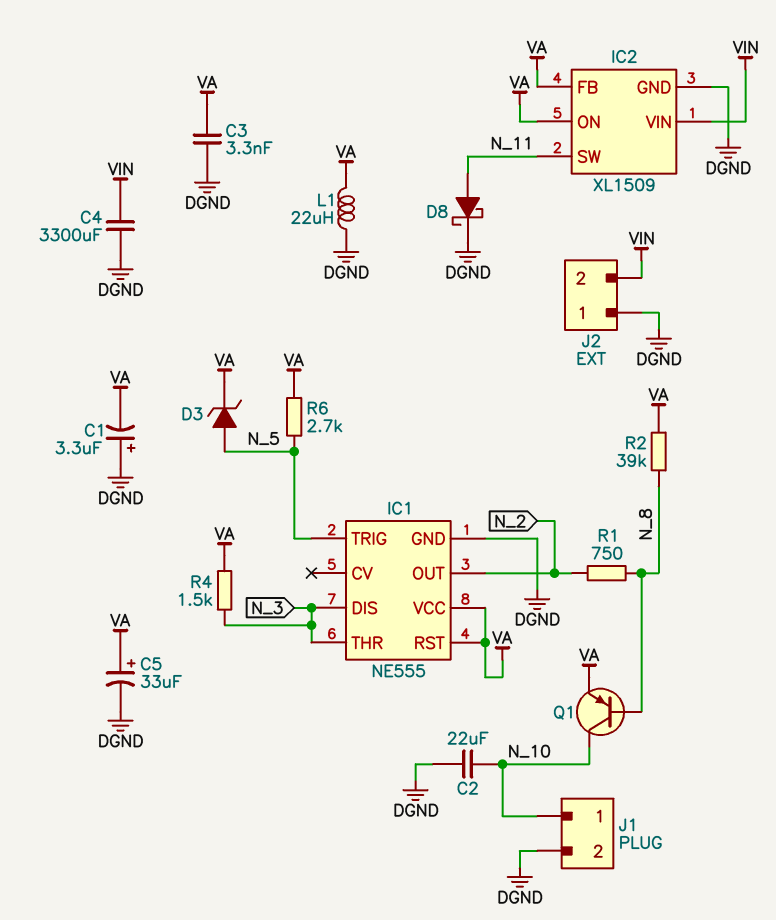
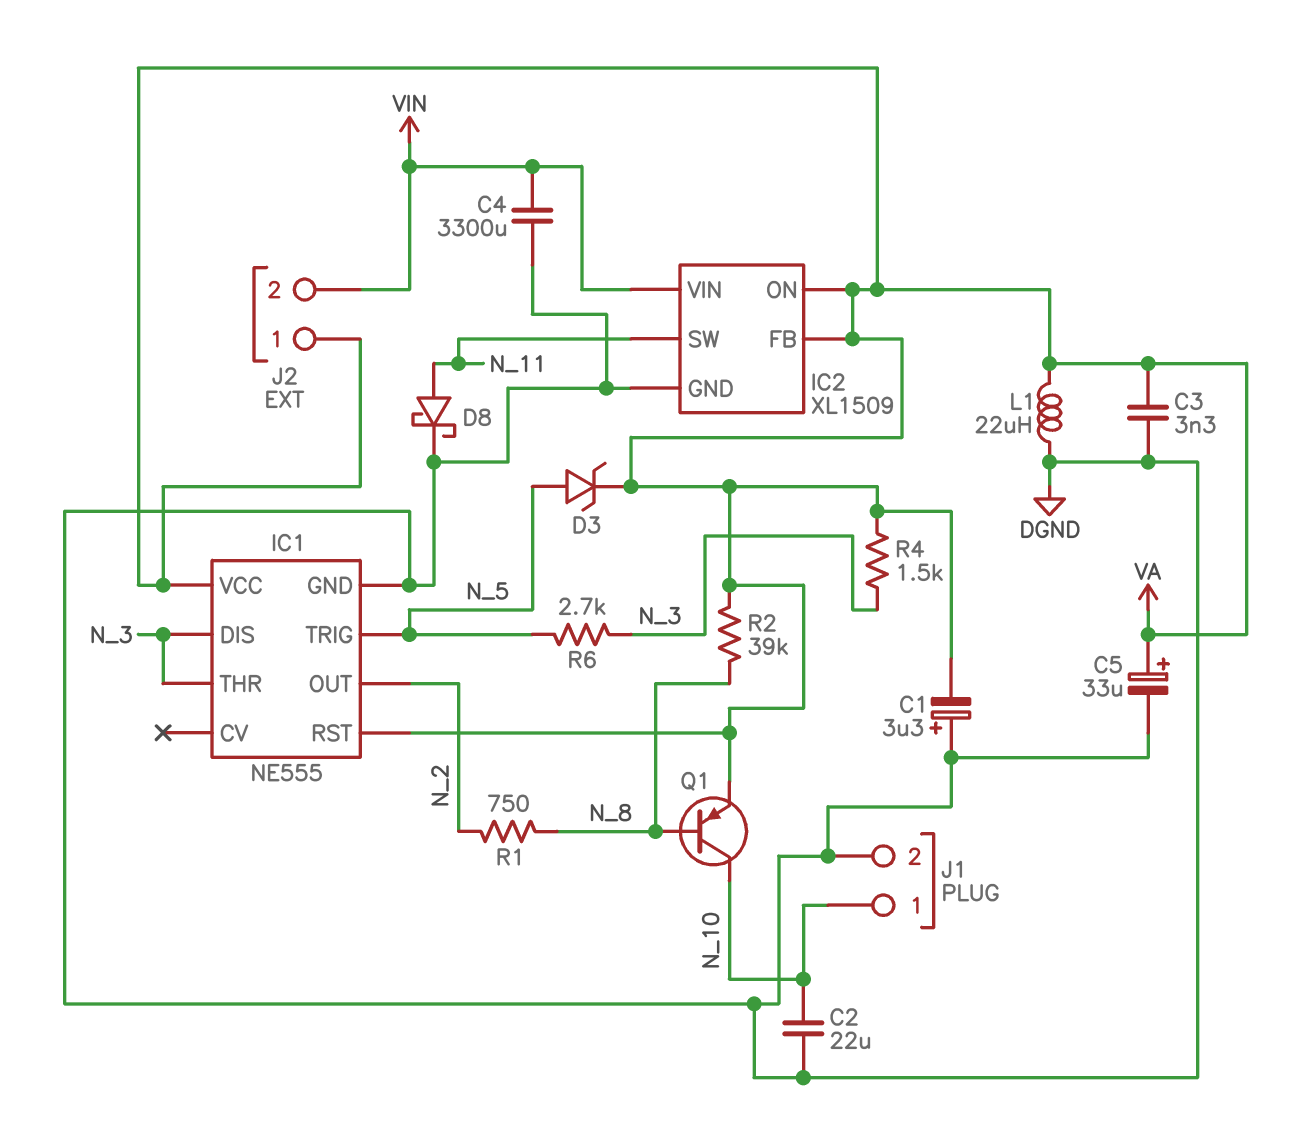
J2 pin 1: DGND -> VA
R6: 2.7k (N_5, VA) -> 2.7k (N_3, N_5)

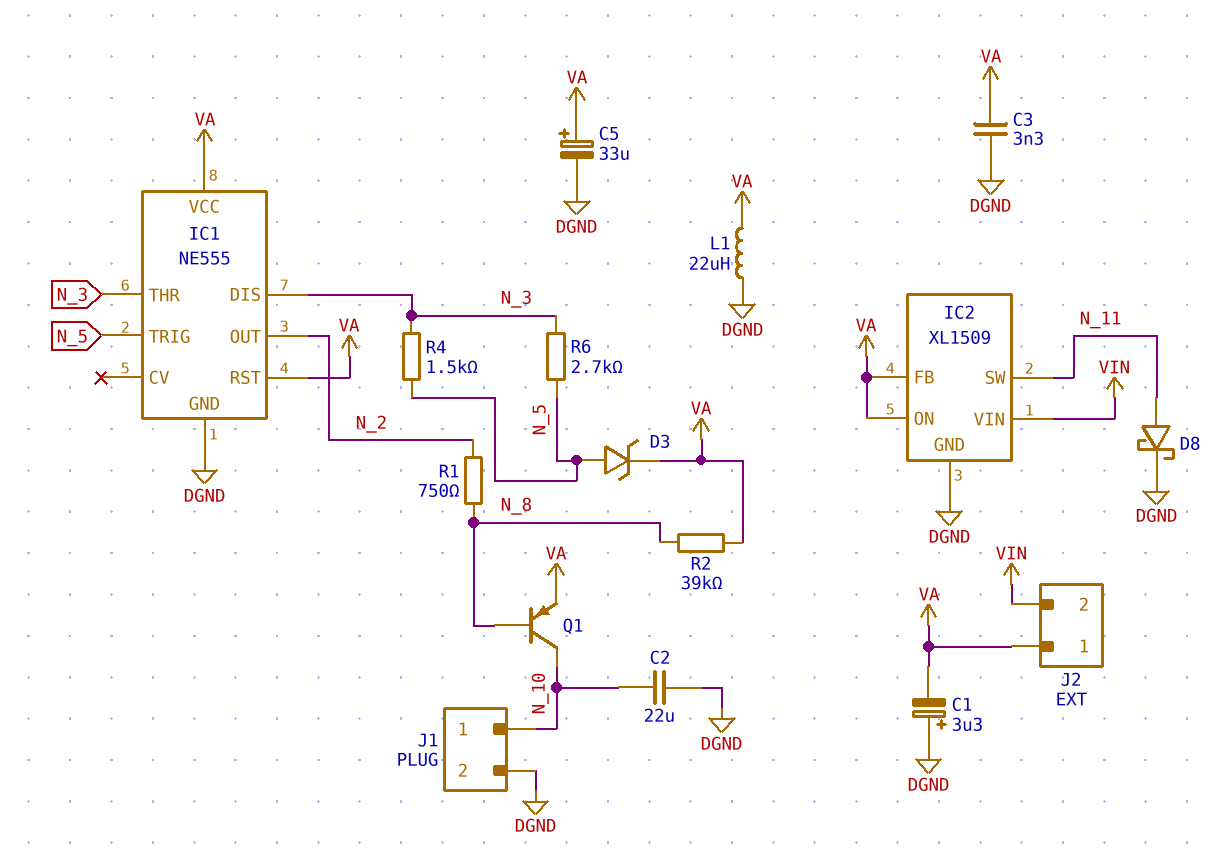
C4: 3300uF (DGND, VIN) -> none
R4: 1.5k (N_3, VA) -> 1.5k (N_3, N_5)

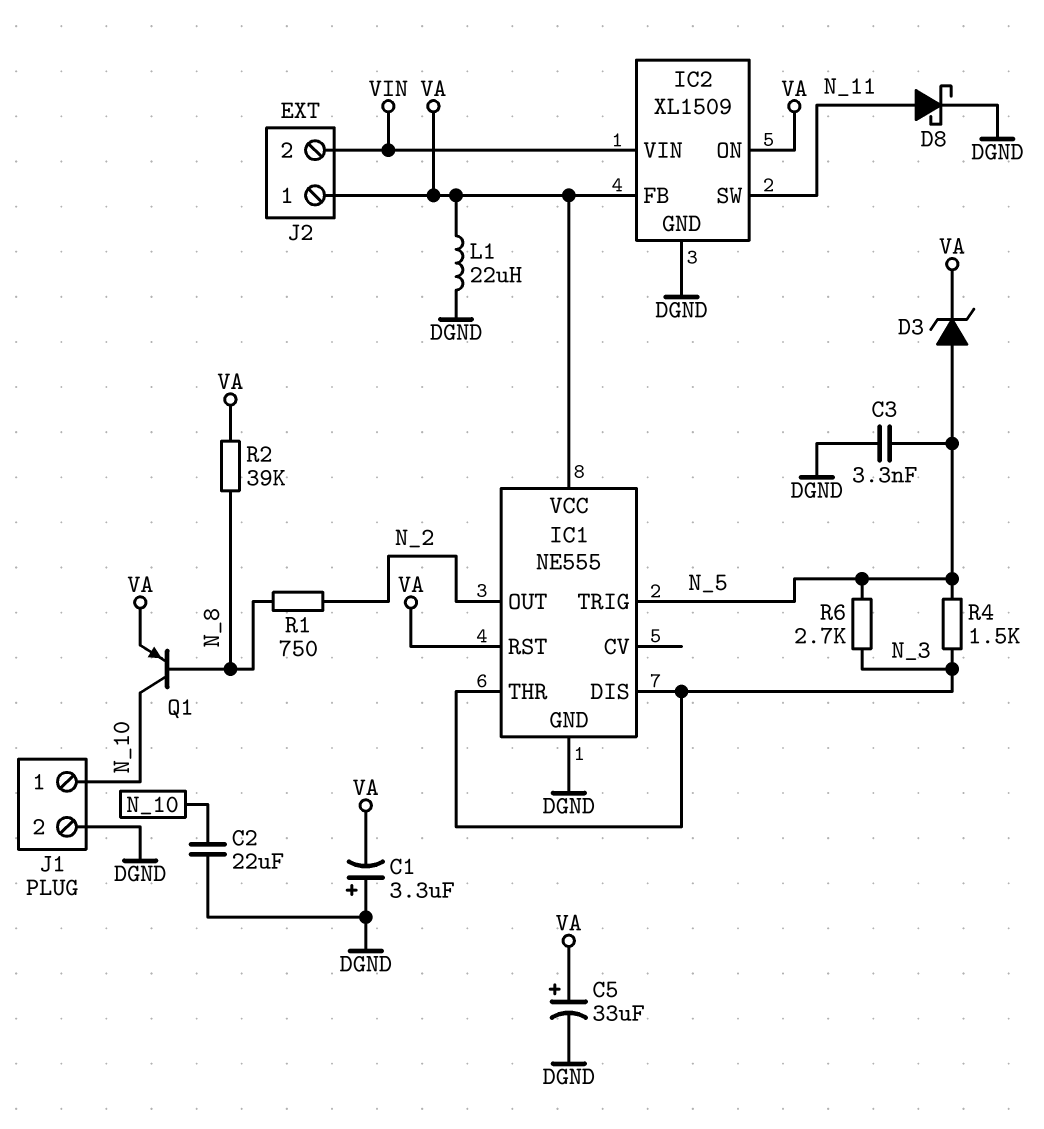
C3: 3.3nF (DGND, VA) -> 3.3nF (DGND, N_5)

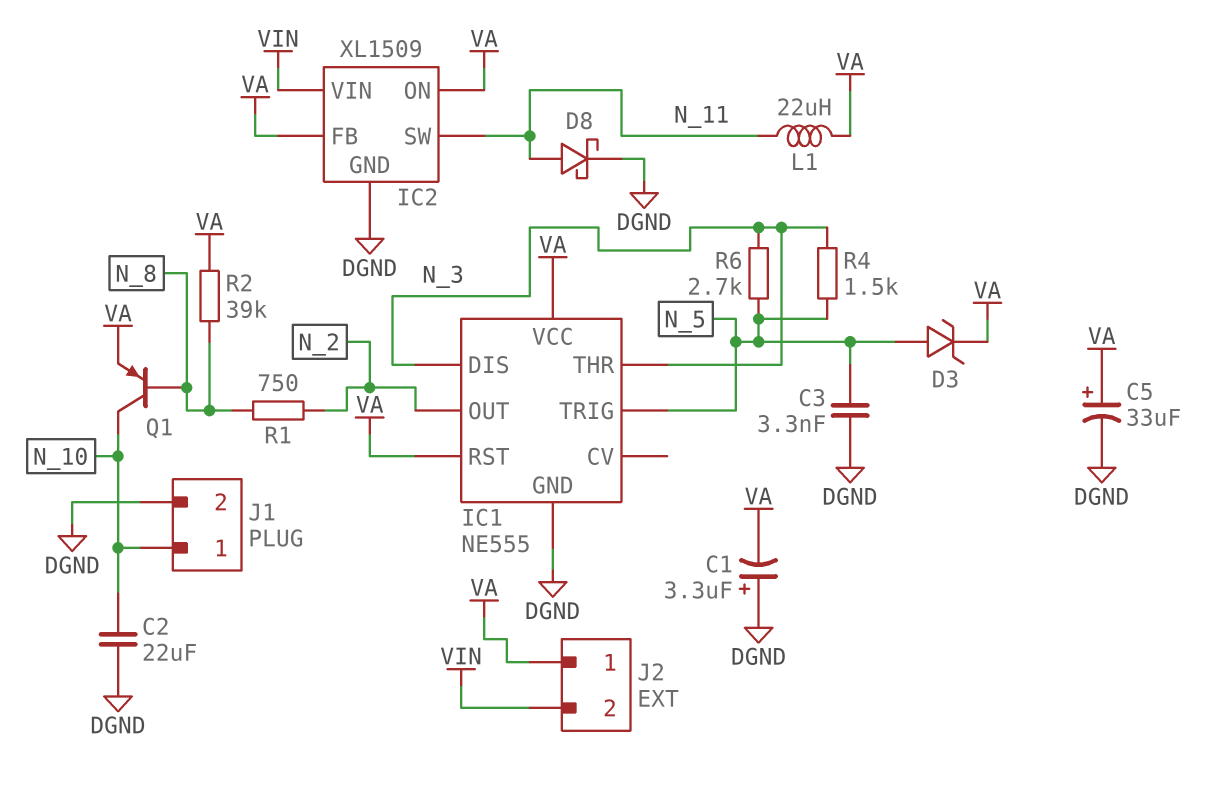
L1: 22uH (DGND, VA) -> 22uH (N_11, VA)

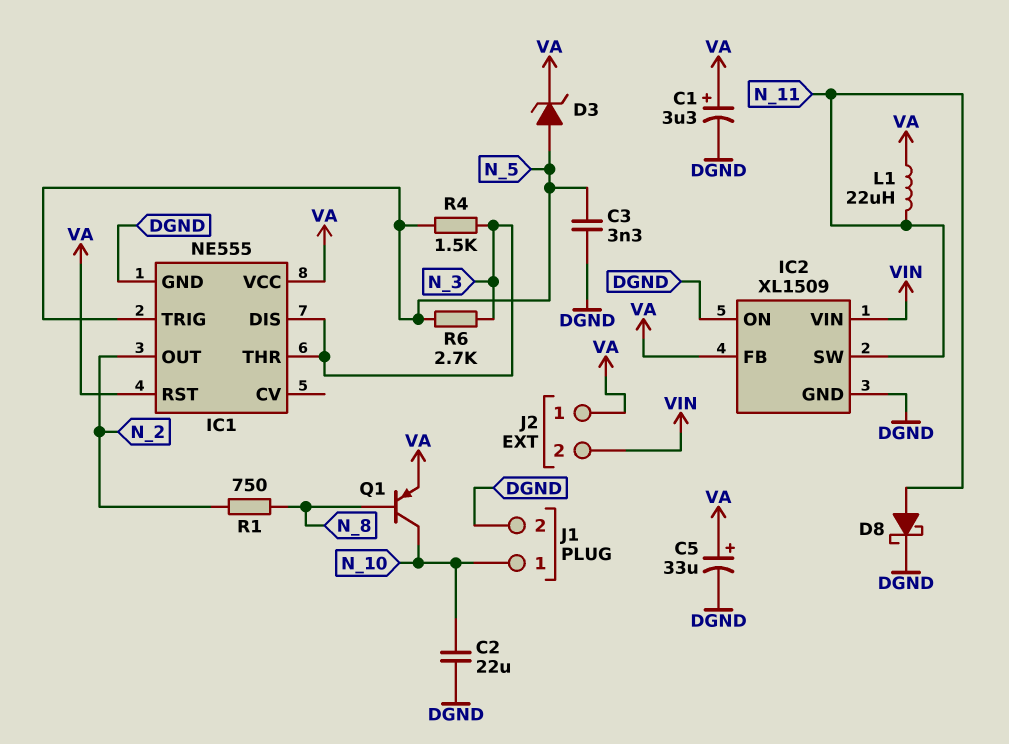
C1: 3.3uF (plus DGND, minus VA) -> 3.3uF (plus VA, minus DGND)
IC2 pin ON: VA -> DGND
R2: 39k (N_8, VA) -> none

